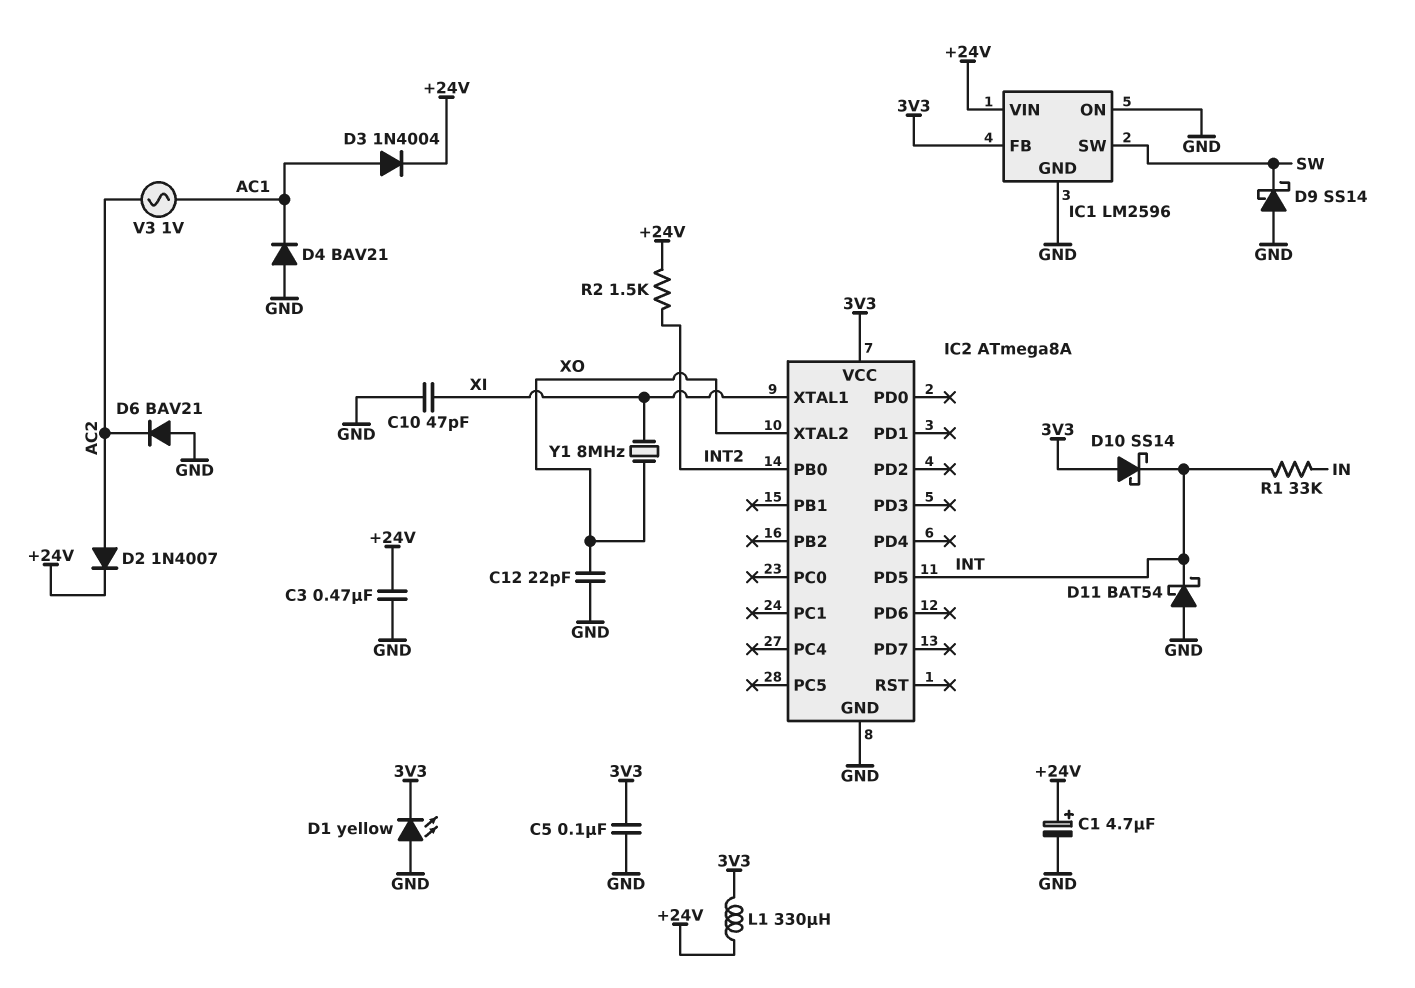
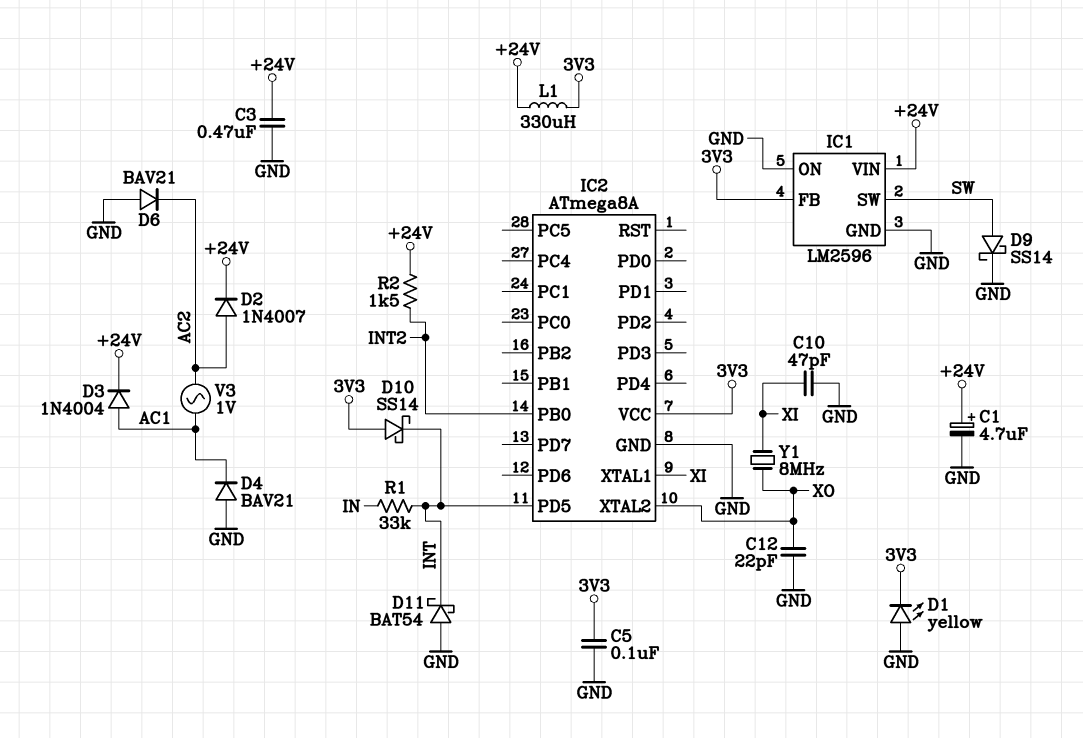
D9: schottky SS14 (A GND, K SW) -> schottky SS14 (A SW, K GND)

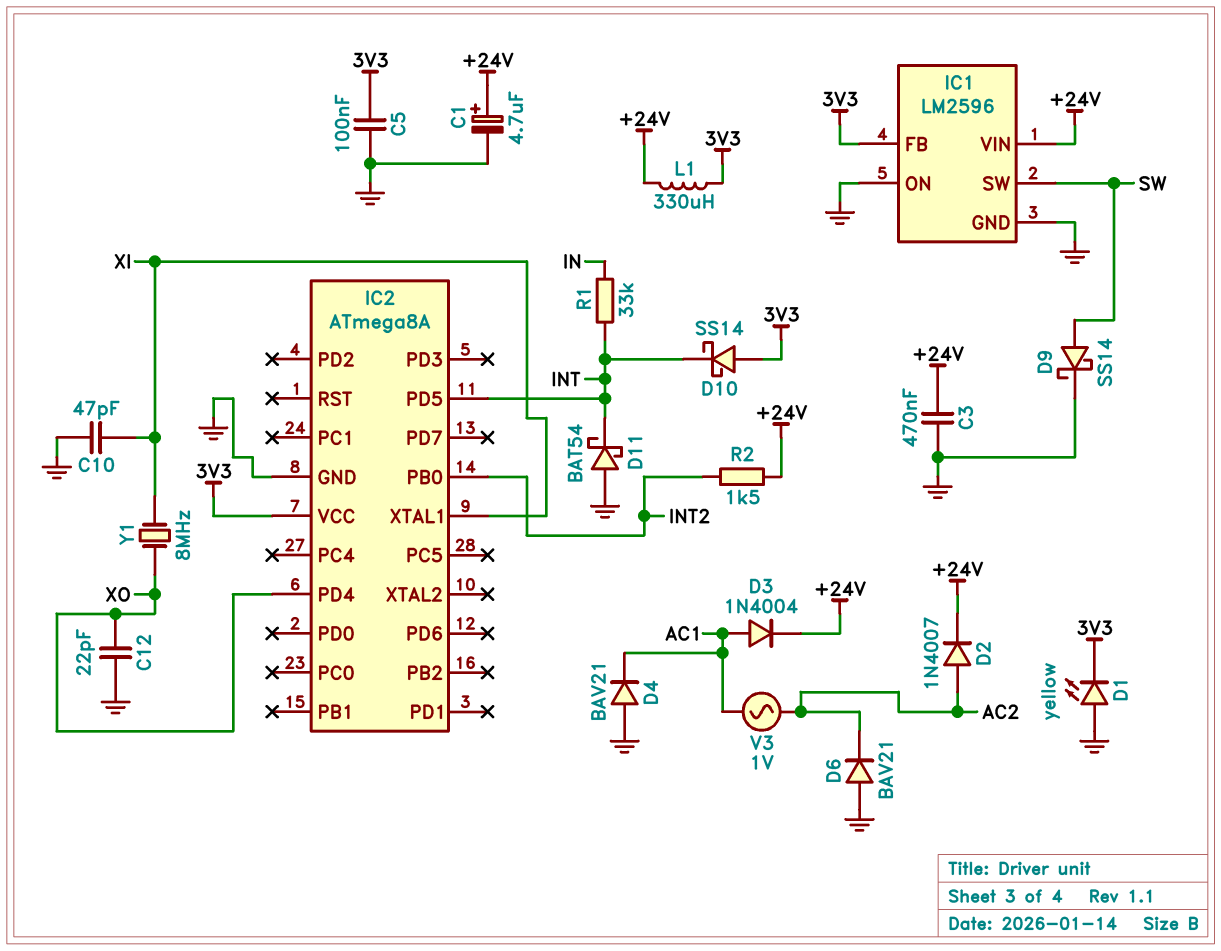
IC2 pin PD4: none -> XO
IC2 pin XTAL2: XO -> none

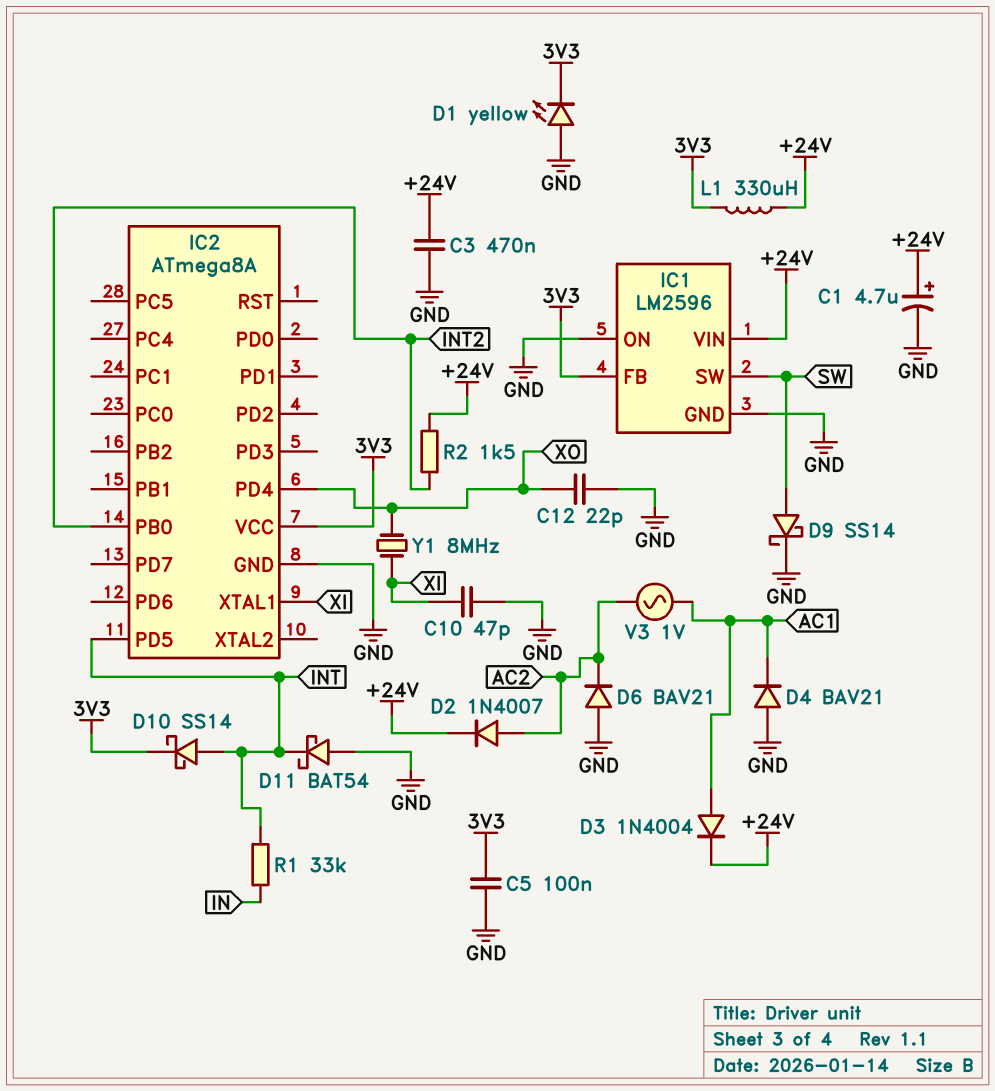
D10: schottky SS14 (A 3V3, K INT) -> schottky SS14 (A INT, K 3V3)

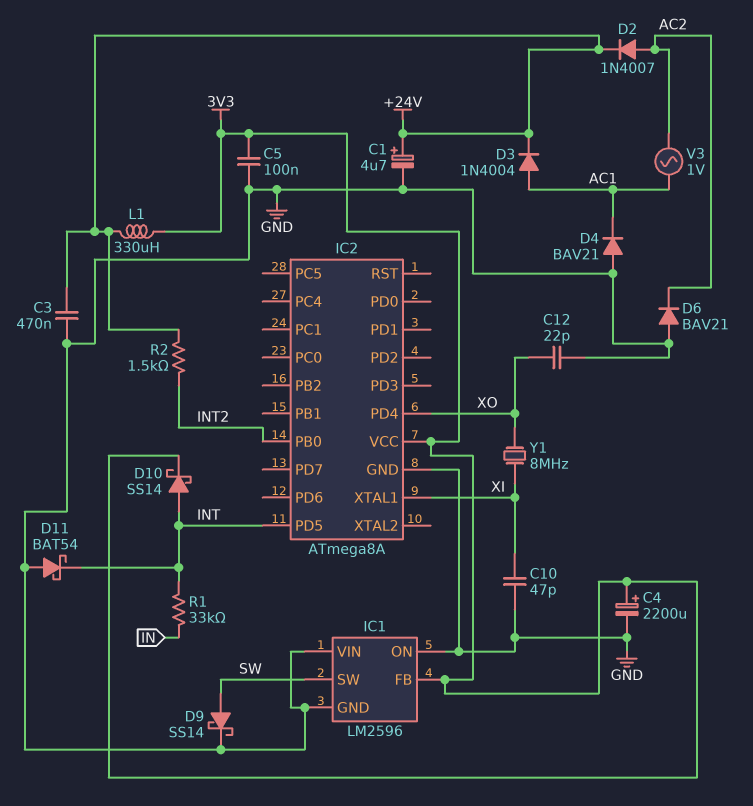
C4: none -> 2200uF (plus 3V3, minus GND)
D1: LED yellow (A GND, K 3V3) -> none
IC1 pin VIN: +24V -> GND

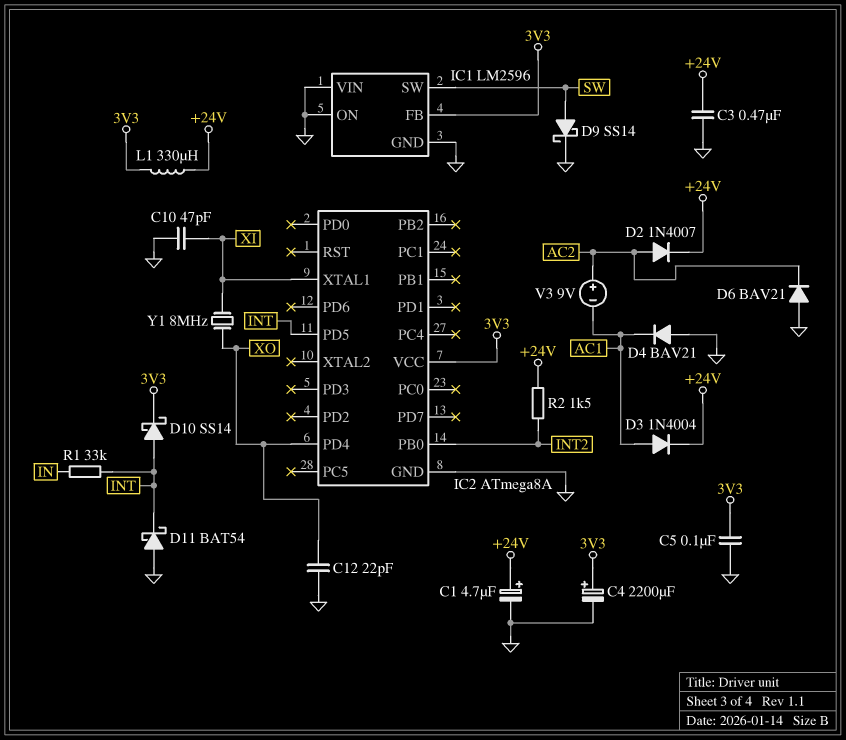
V3: AC 1V (AC1, AC2) -> 9V (plus AC2, minus AC1)

